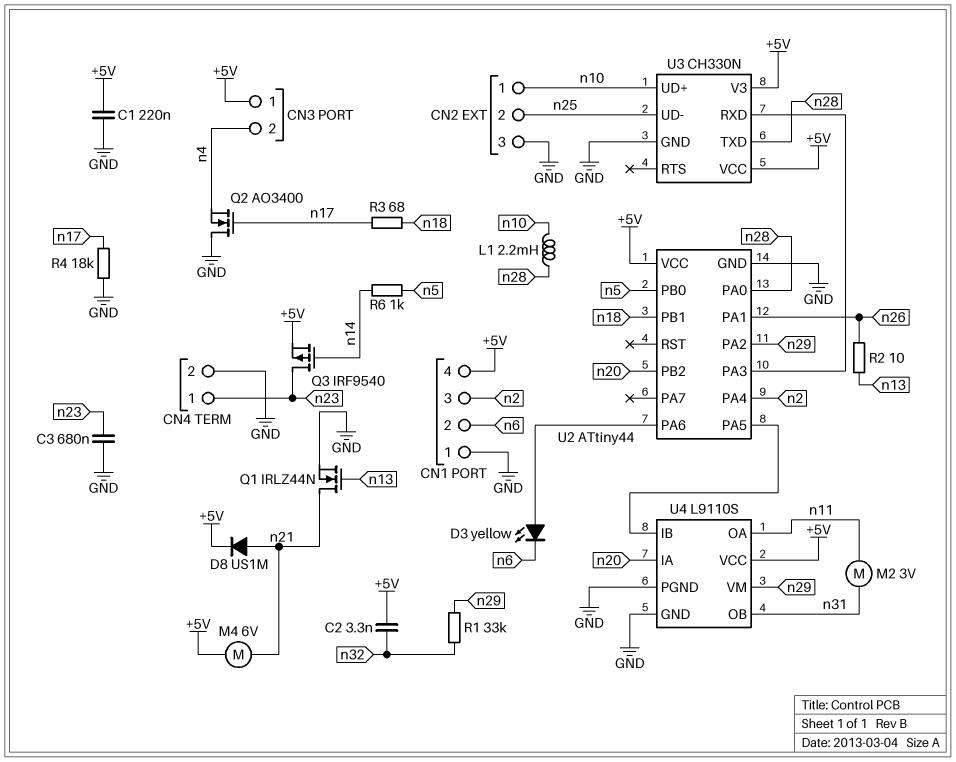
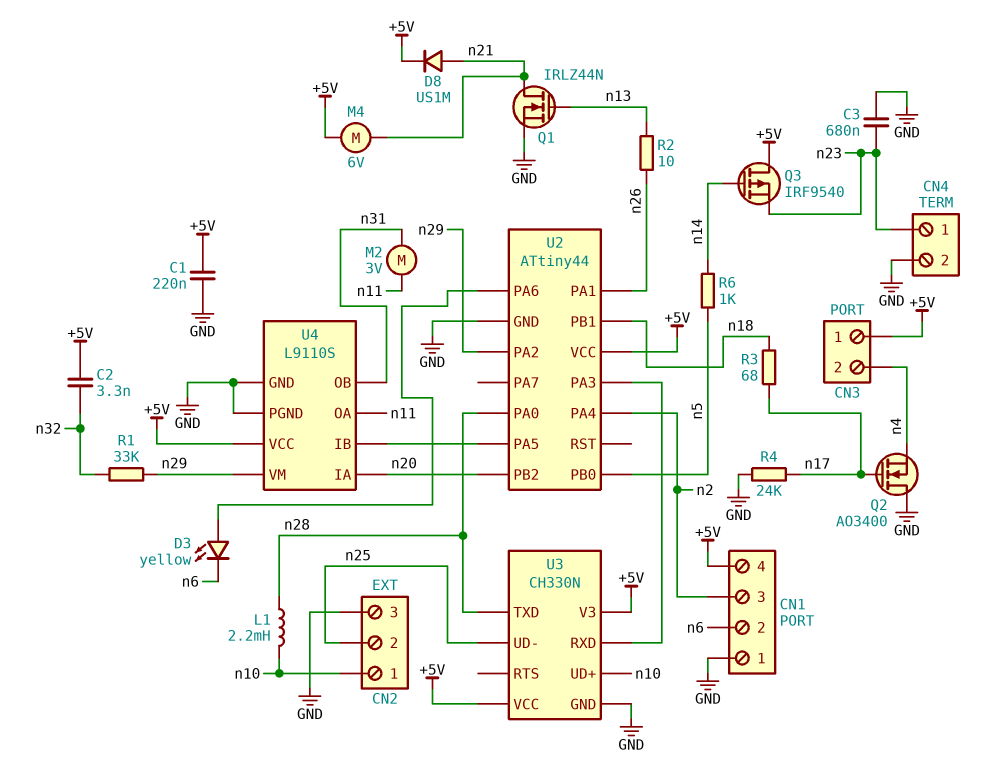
Q3: PMOS IRF9540 (G n14, D n23, S +5V) -> PMOS IRF9540 (G n14, D +5V, S n23)
R4: 18k (GND, n17) -> 24k (GND, n17)

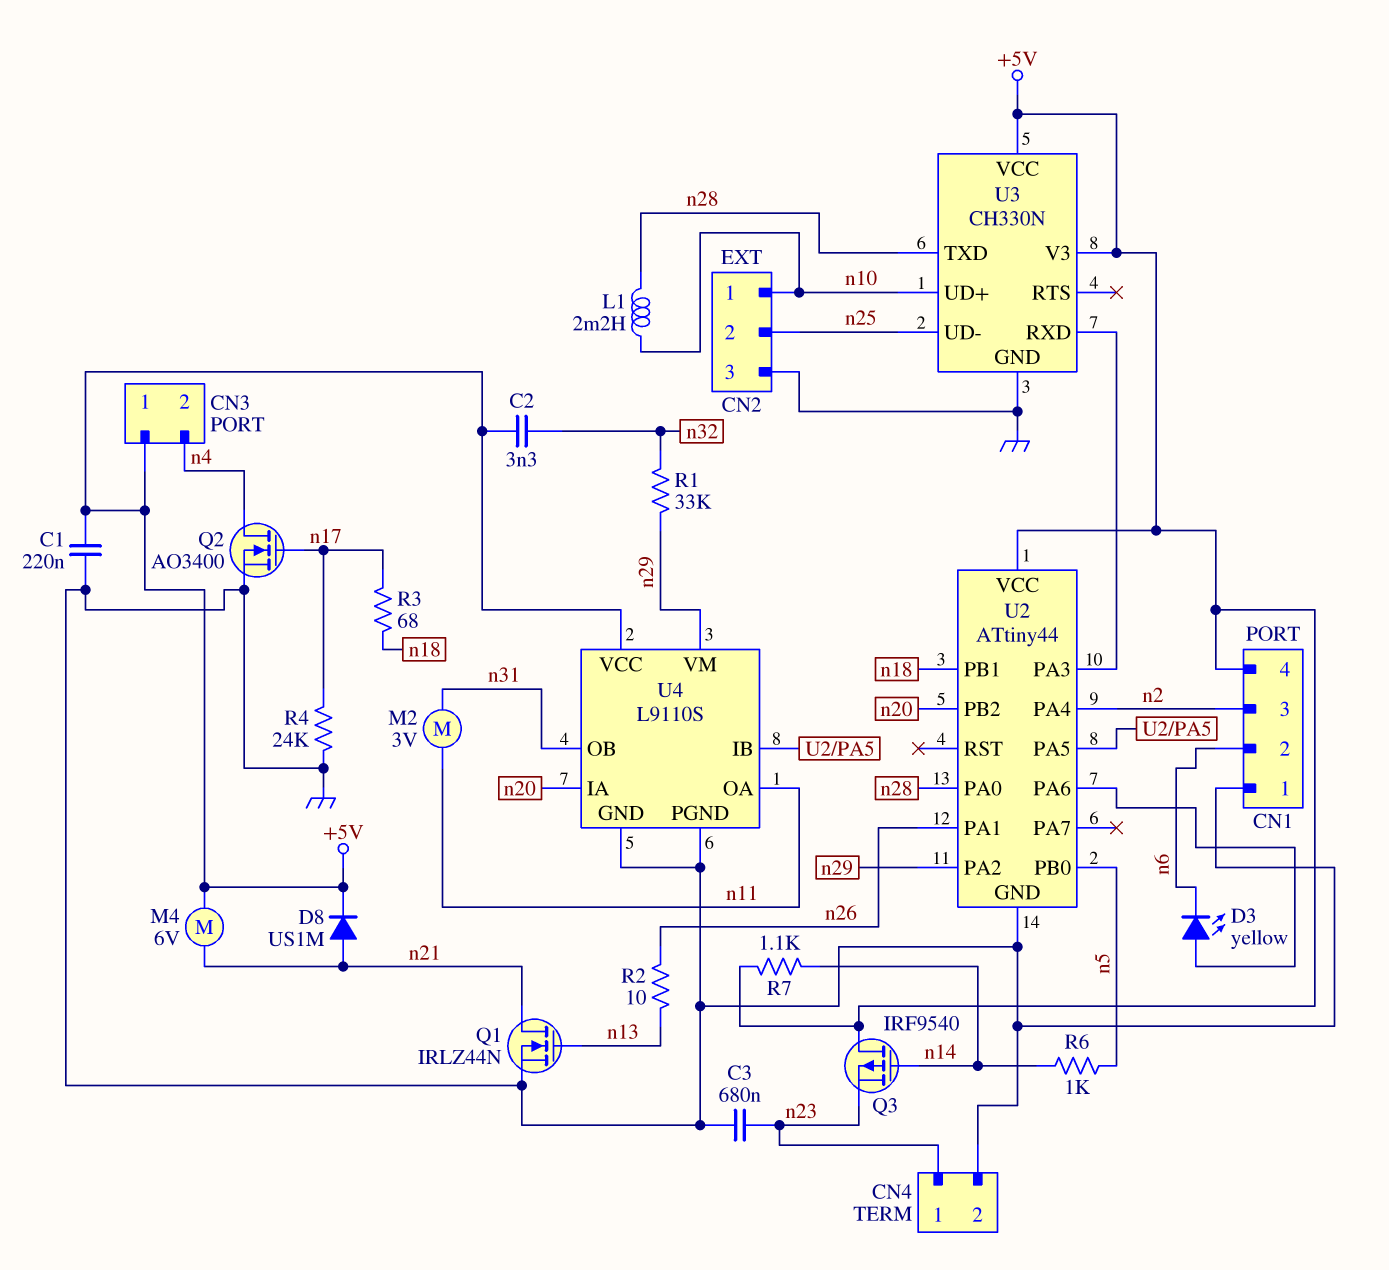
Q2: NMOS AO3400 (G n17, D GND, S n4) -> NMOS AO3400 (G n17, D n4, S GND)
R7: none -> 1.1k (+5V, n14)

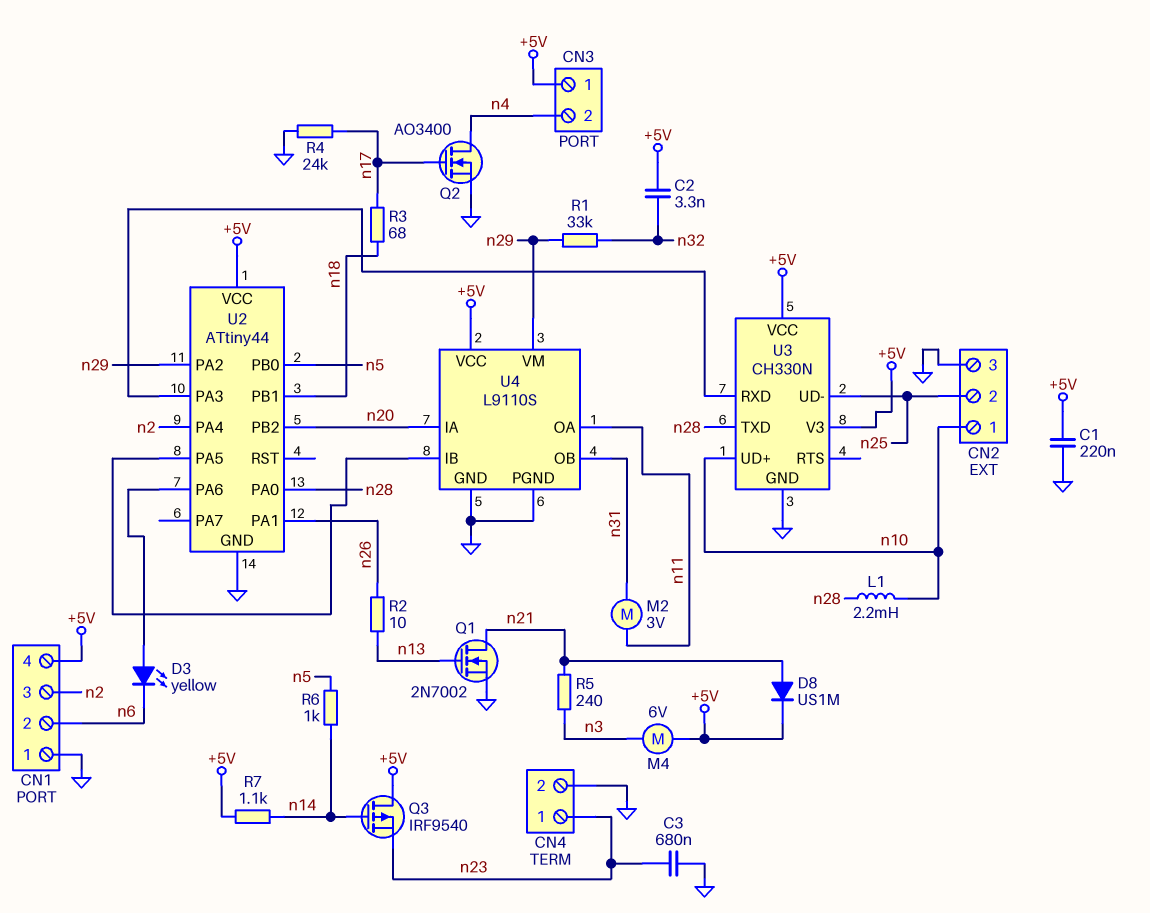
M4: motor 6V (+5V, n21) -> motor 6V (+5V, n3)
Q1: NMOS IRLZ44N (G n13, D n21, S GND) -> NMOS 2N7002 (G n13, D n21, S GND)
R5: none -> 240 (n3, n21)

